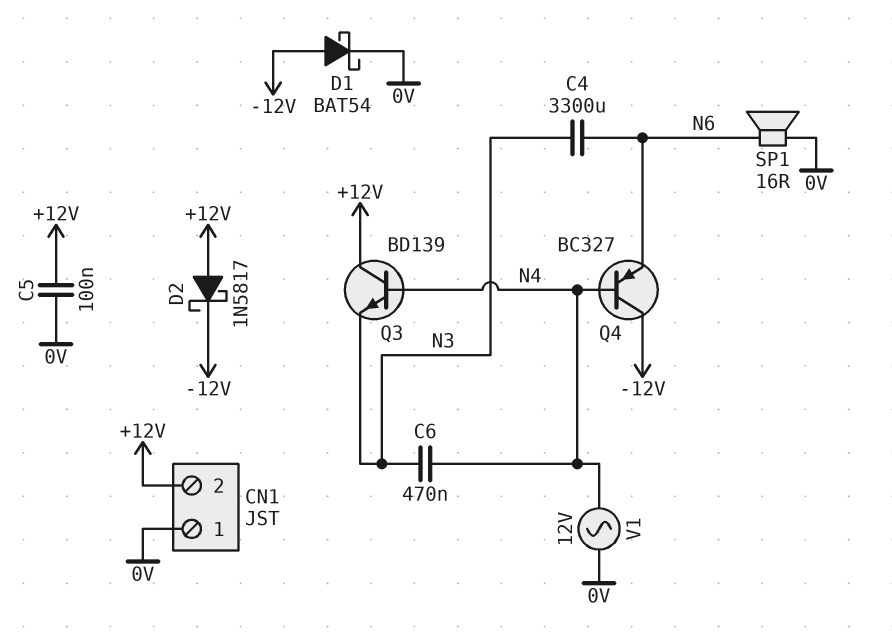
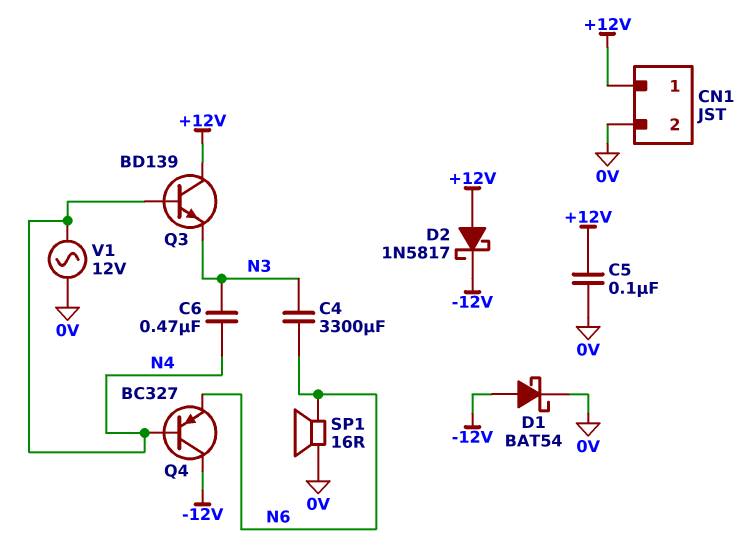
CN1 pin 1: 0V -> +12V
CN1 pin 2: +12V -> 0V

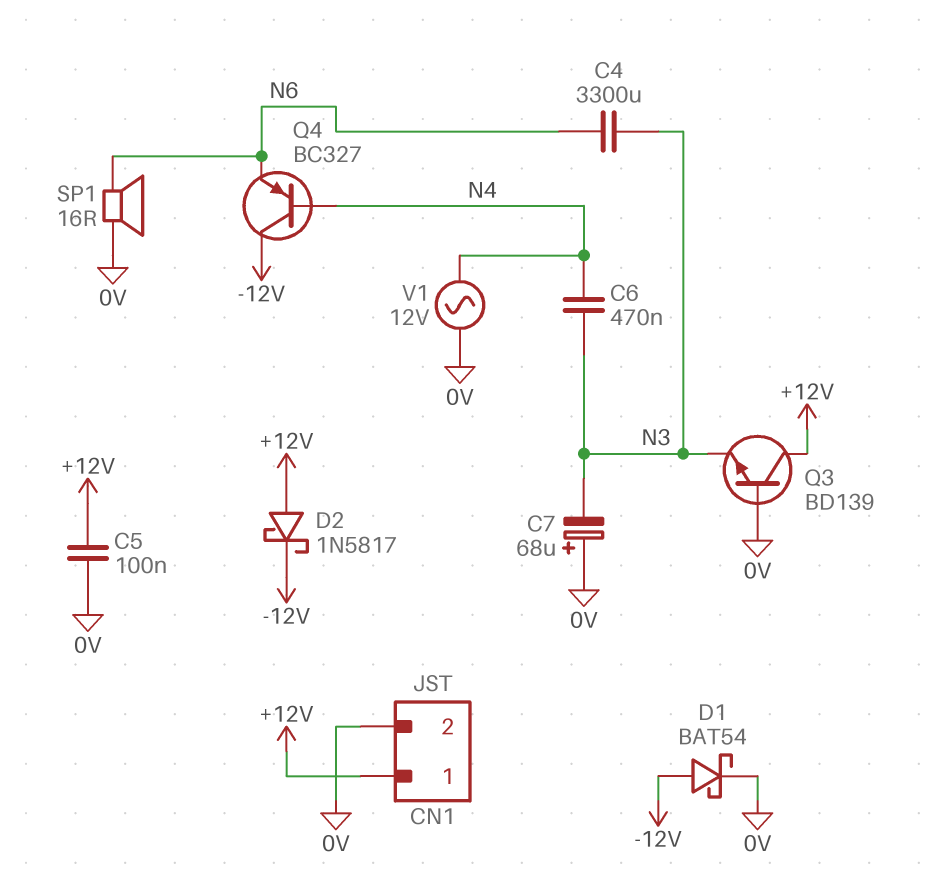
C7: none -> 68uF (plus 0V, minus N3)
Q3: NPN BD139 (B N4, C +12V, E N3) -> NPN BD139 (B 0V, C +12V, E N3)

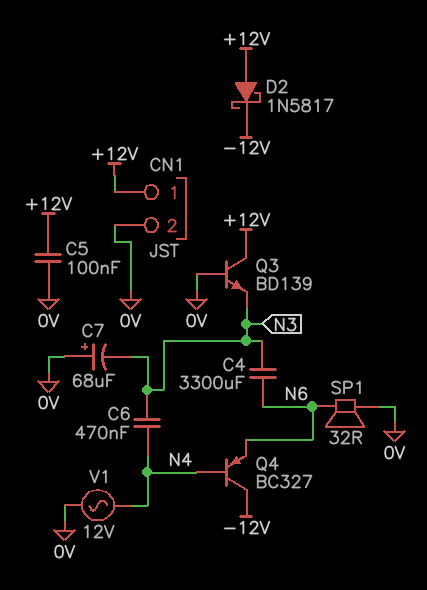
D1: schottky BAT54 (A -12V, K 0V) -> none
SP1: speaker 16R (0V, N6) -> speaker 32R (0V, N6)

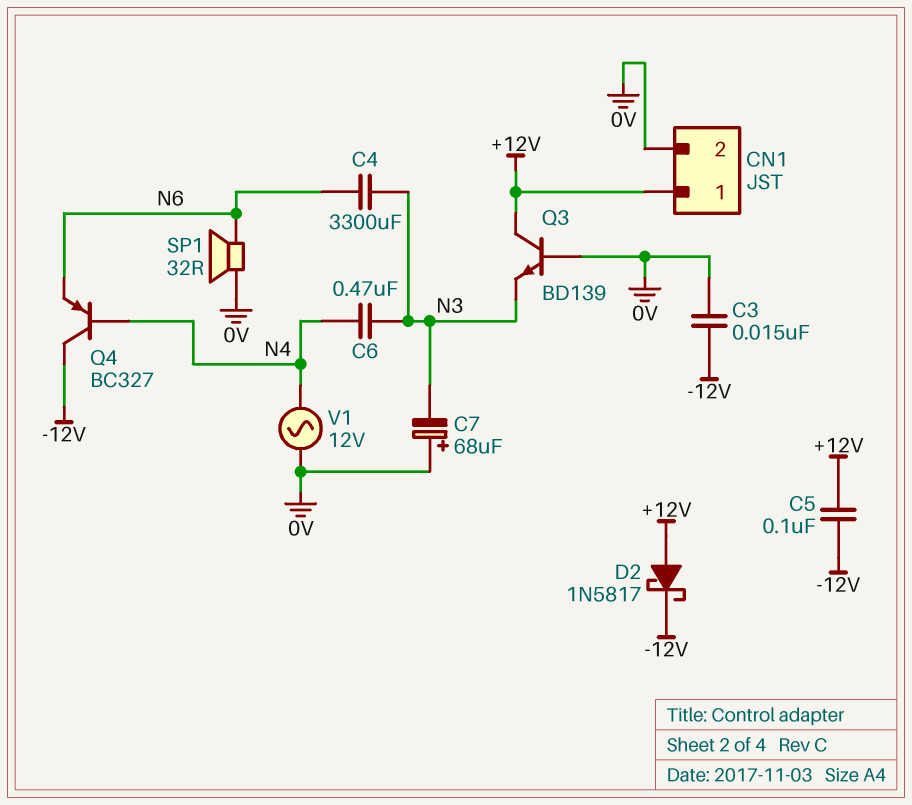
C3: none -> 15nF (-12V, 0V)
C5: 100nF (+12V, 0V) -> 100nF (+12V, -12V)

